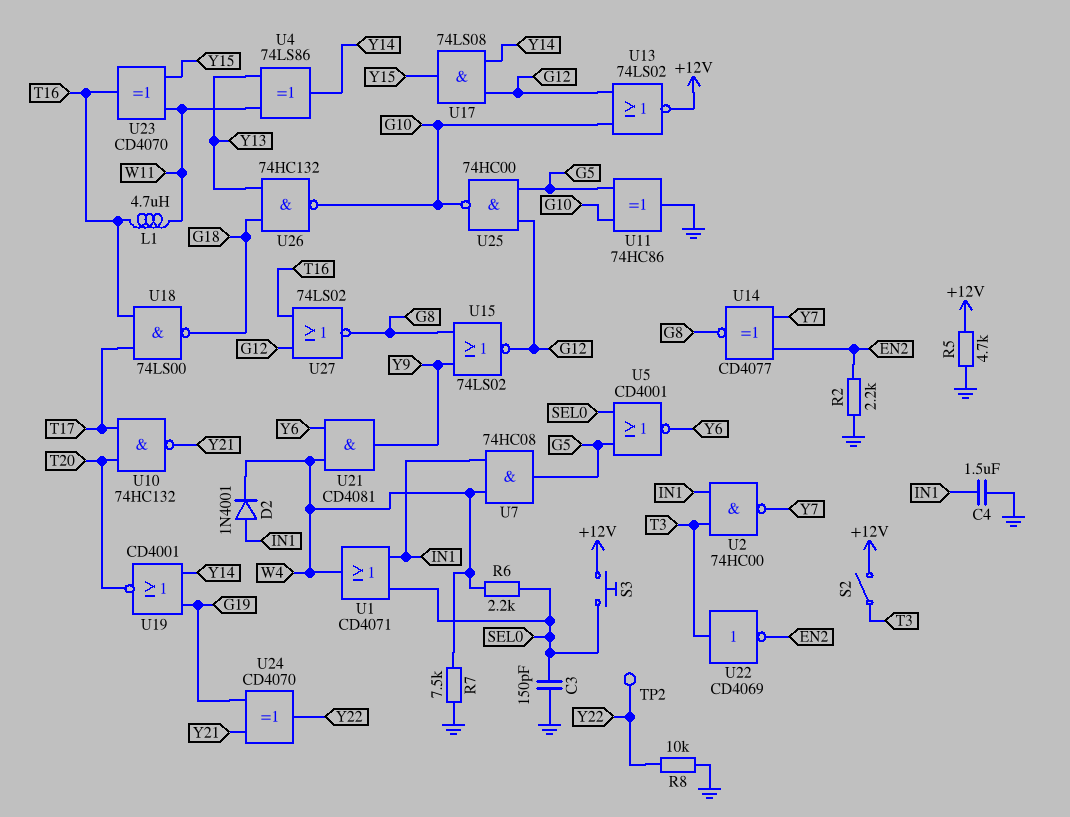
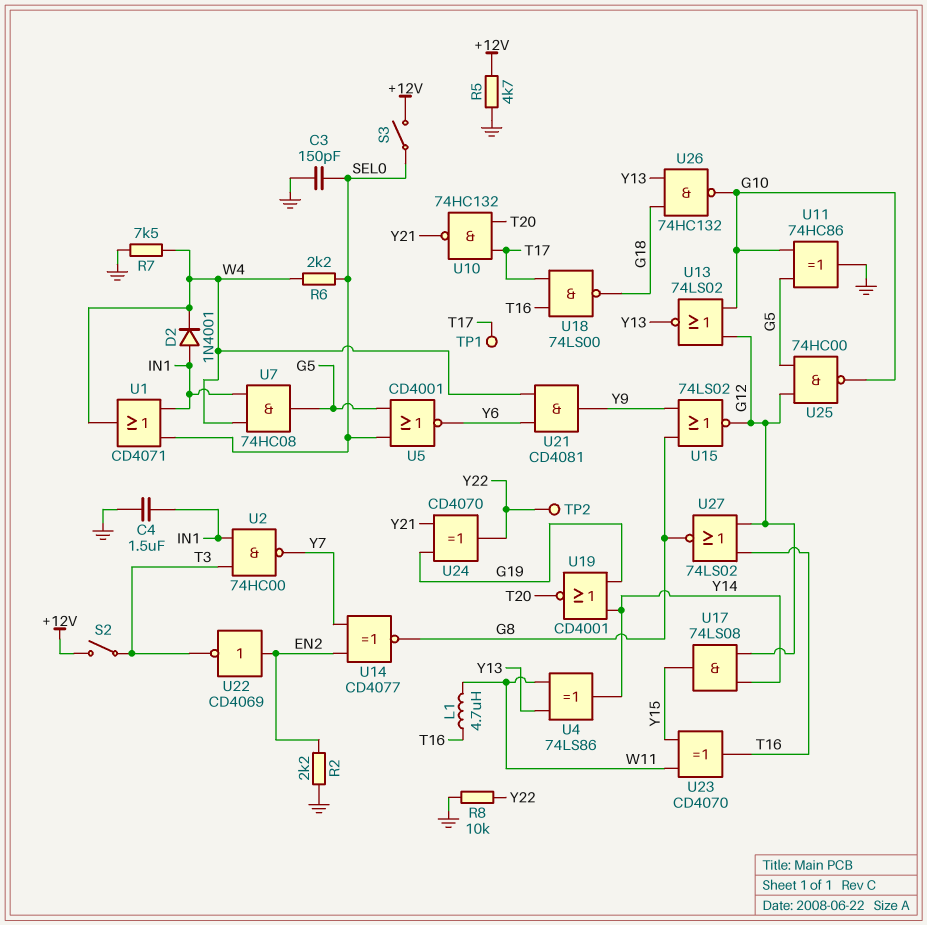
S3: button (+12V, SEL0) -> switch (+12V, SEL0)
TP1: none -> test point (T17)
U13: NOR 74LS02 (in G10, in G12, out +12V) -> NOR 74LS02 (in G10, in G12, out Y13)
U22: NOT CD4069 (in T3, out EN2) -> NOT CD4069 (in EN2, out T3)

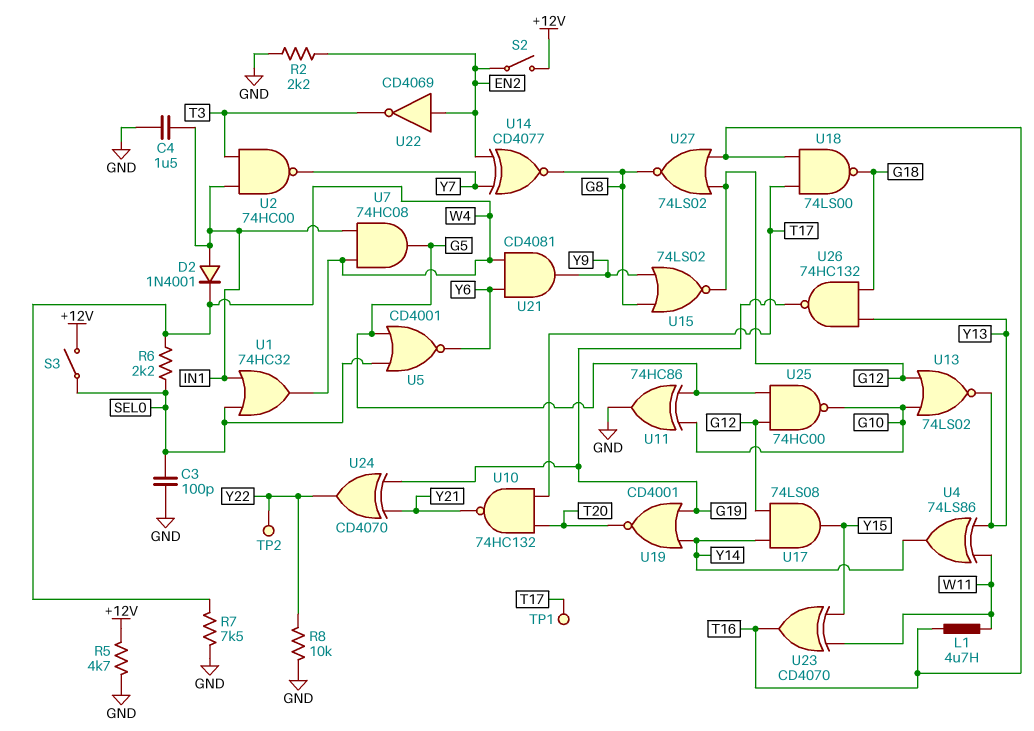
C3: 150pF (GND, SEL0) -> 100pF (GND, SEL0)
S2: switch (+12V, T3) -> switch (+12V, EN2)
U1: OR CD4071 (in IN1, in SEL0, out W4) -> OR 74HC32 (in IN1, in SEL0, out W4)
U26: NAND 74HC132 (in G18, in Y13, out G10) -> NAND 74HC132 (in G18, in Y13, out G19)

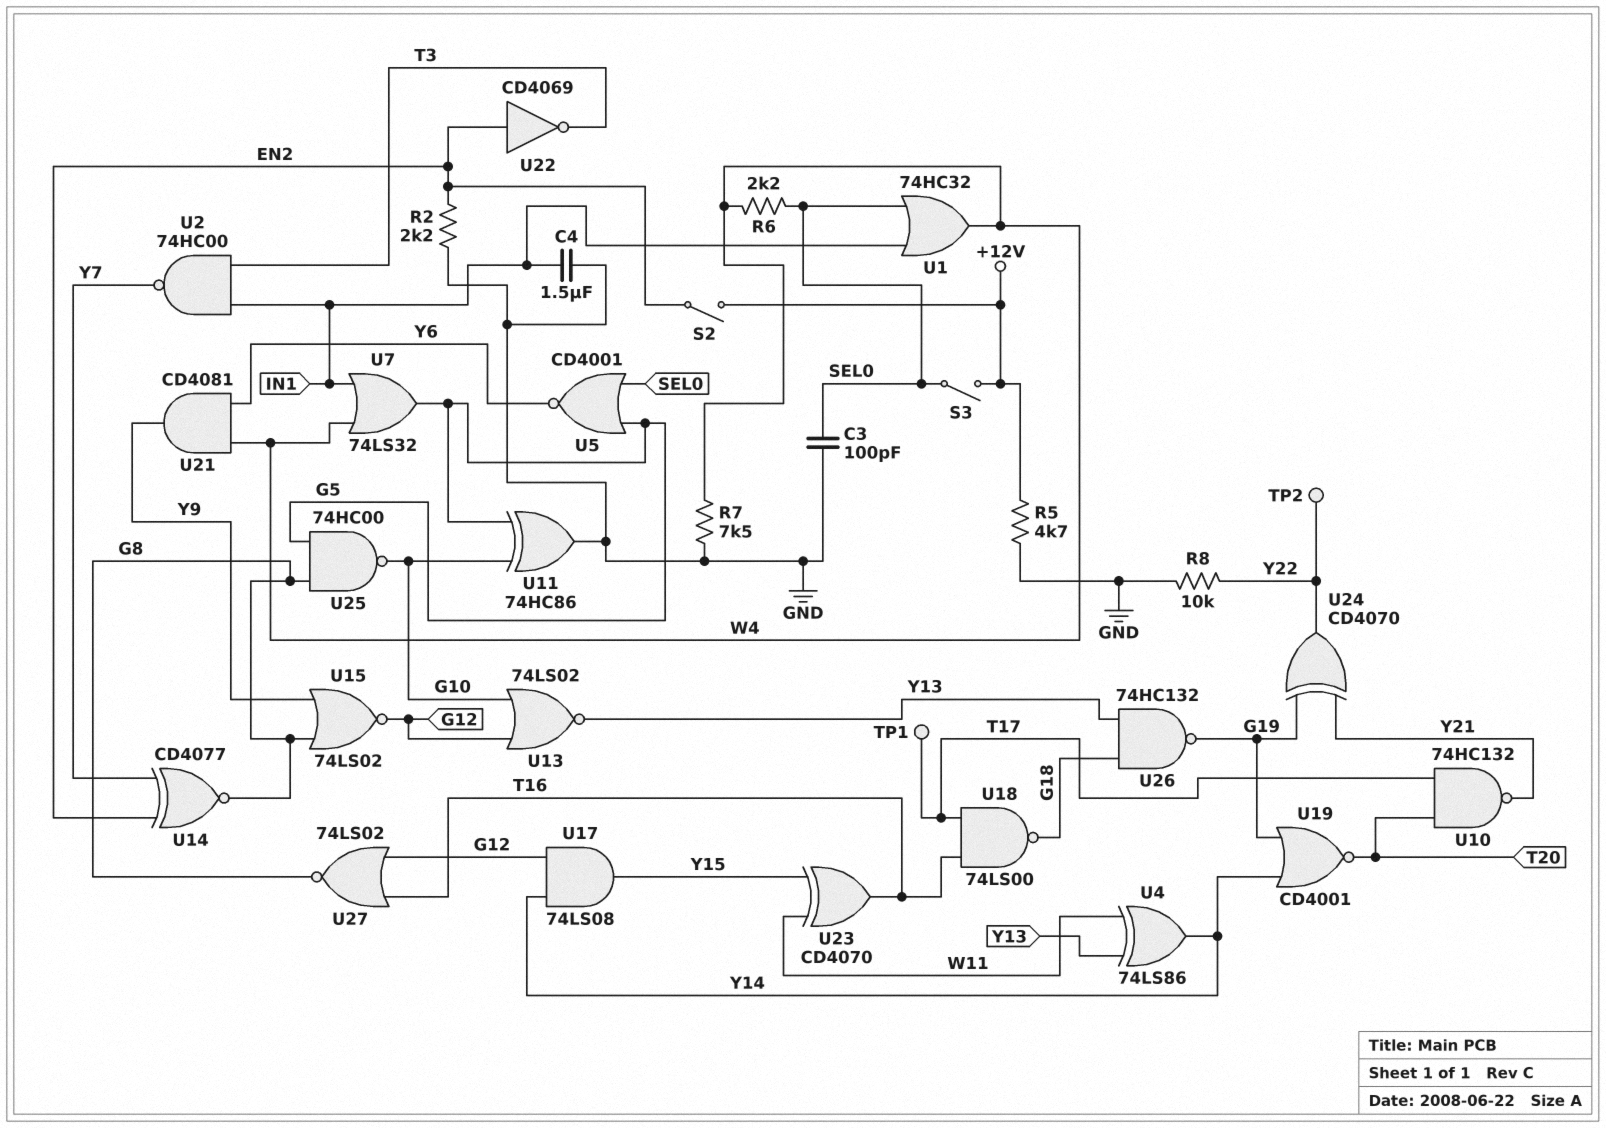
D2: diode 1N4001 (A IN1, K W4) -> none
L1: 4.7uH (T16, W11) -> none
U7: AND 74HC08 (in IN1, in W4, out G5) -> OR 74LS32 (in IN1, in W4, out G5)
U25: NAND 74HC00 (in G5, in G12, out G10) -> NAND 74HC00 (in G5, in G8, out G10)

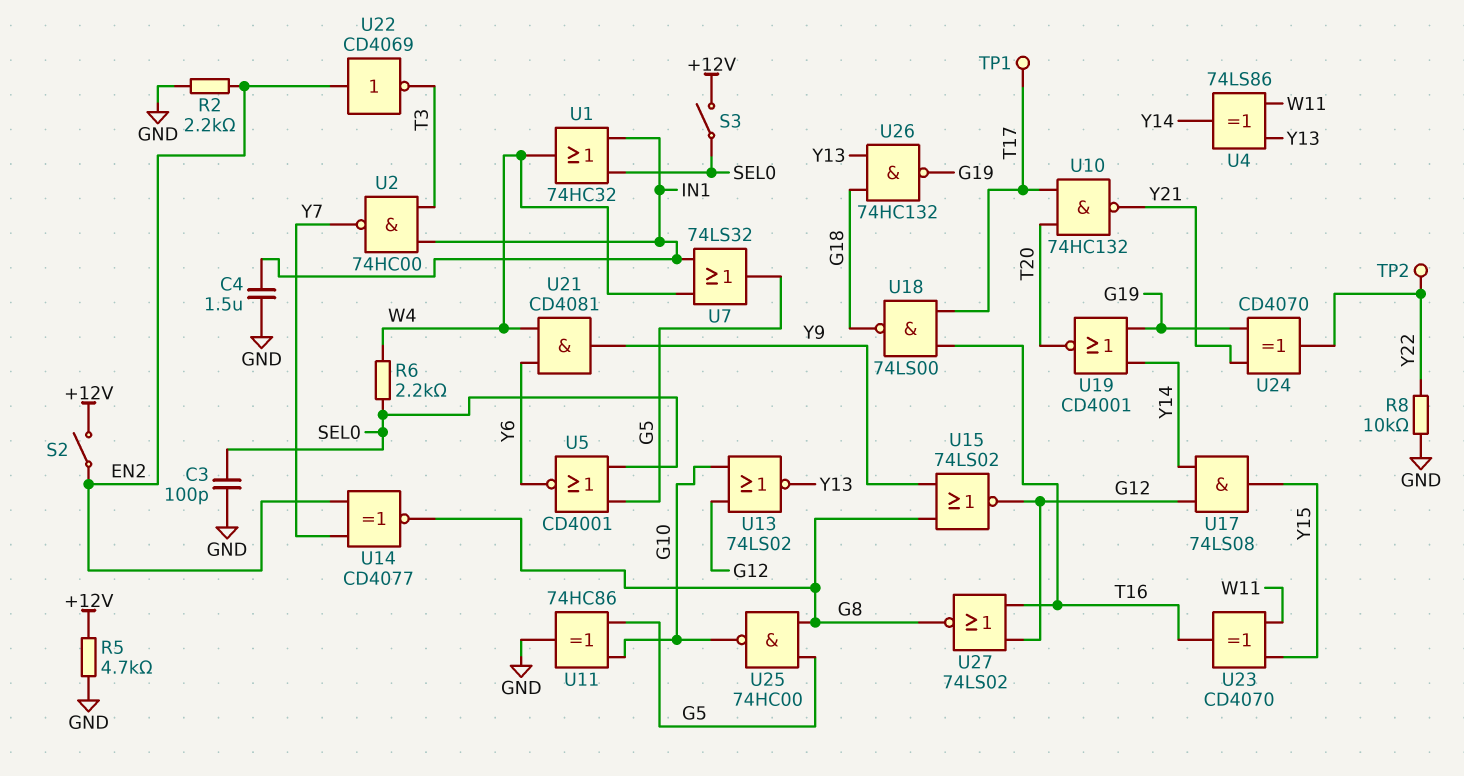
R7: 7.5k (GND, W4) -> none

